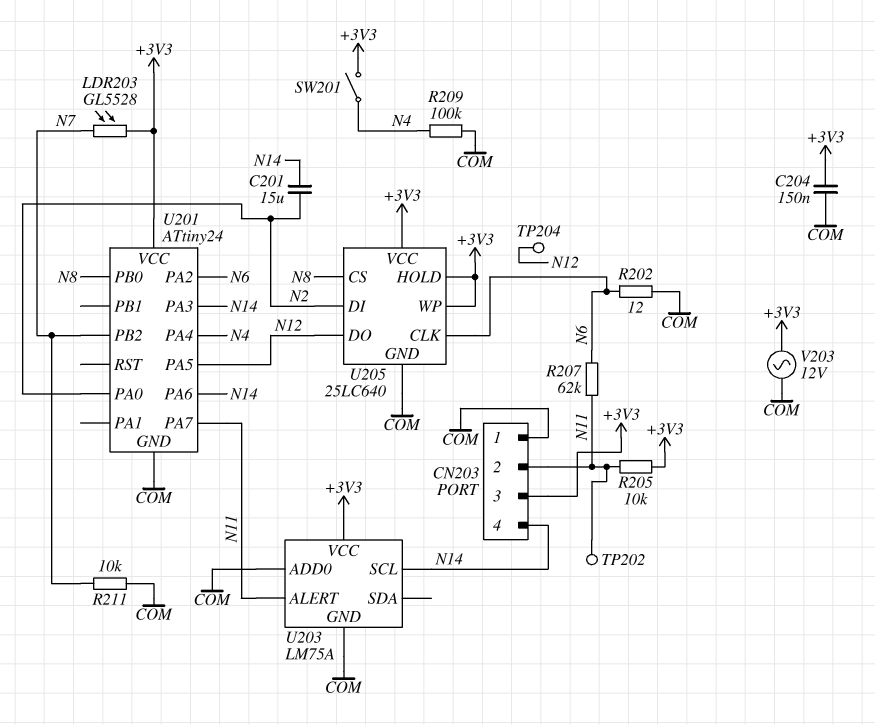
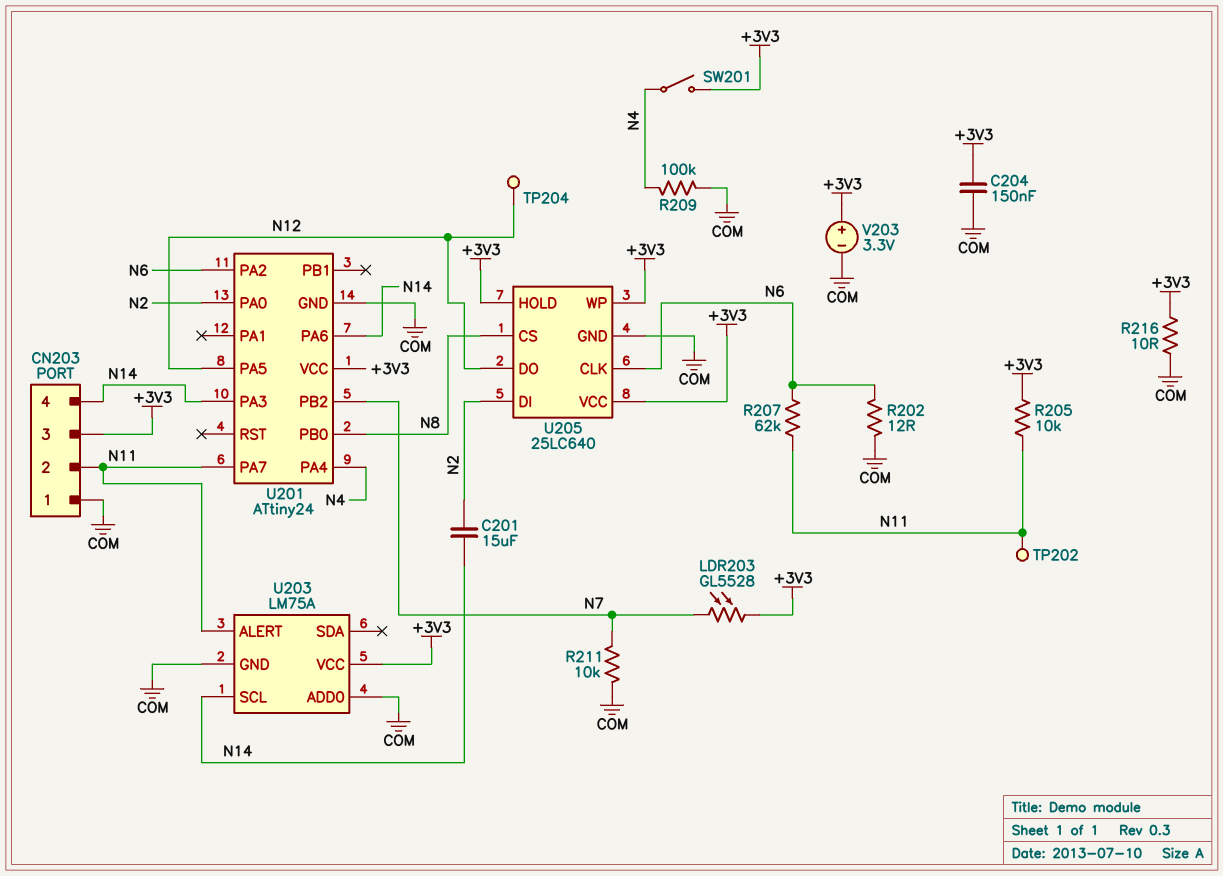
R216: none -> 10 (+3V3, COM)
V203: AC 12V (+3V3, COM) -> 3.3V (plus +3V3, minus COM)

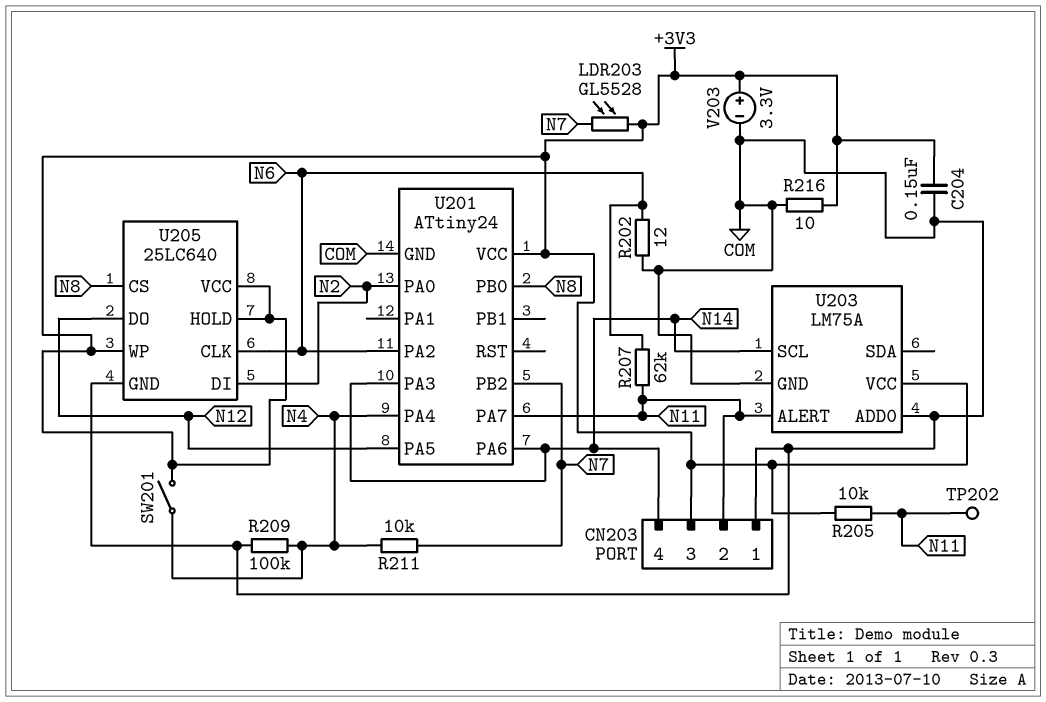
C201: 15uF (N2, N14) -> none
R211: 10k (COM, N7) -> 10k (N4, N7)
TP204: test point (N12) -> none

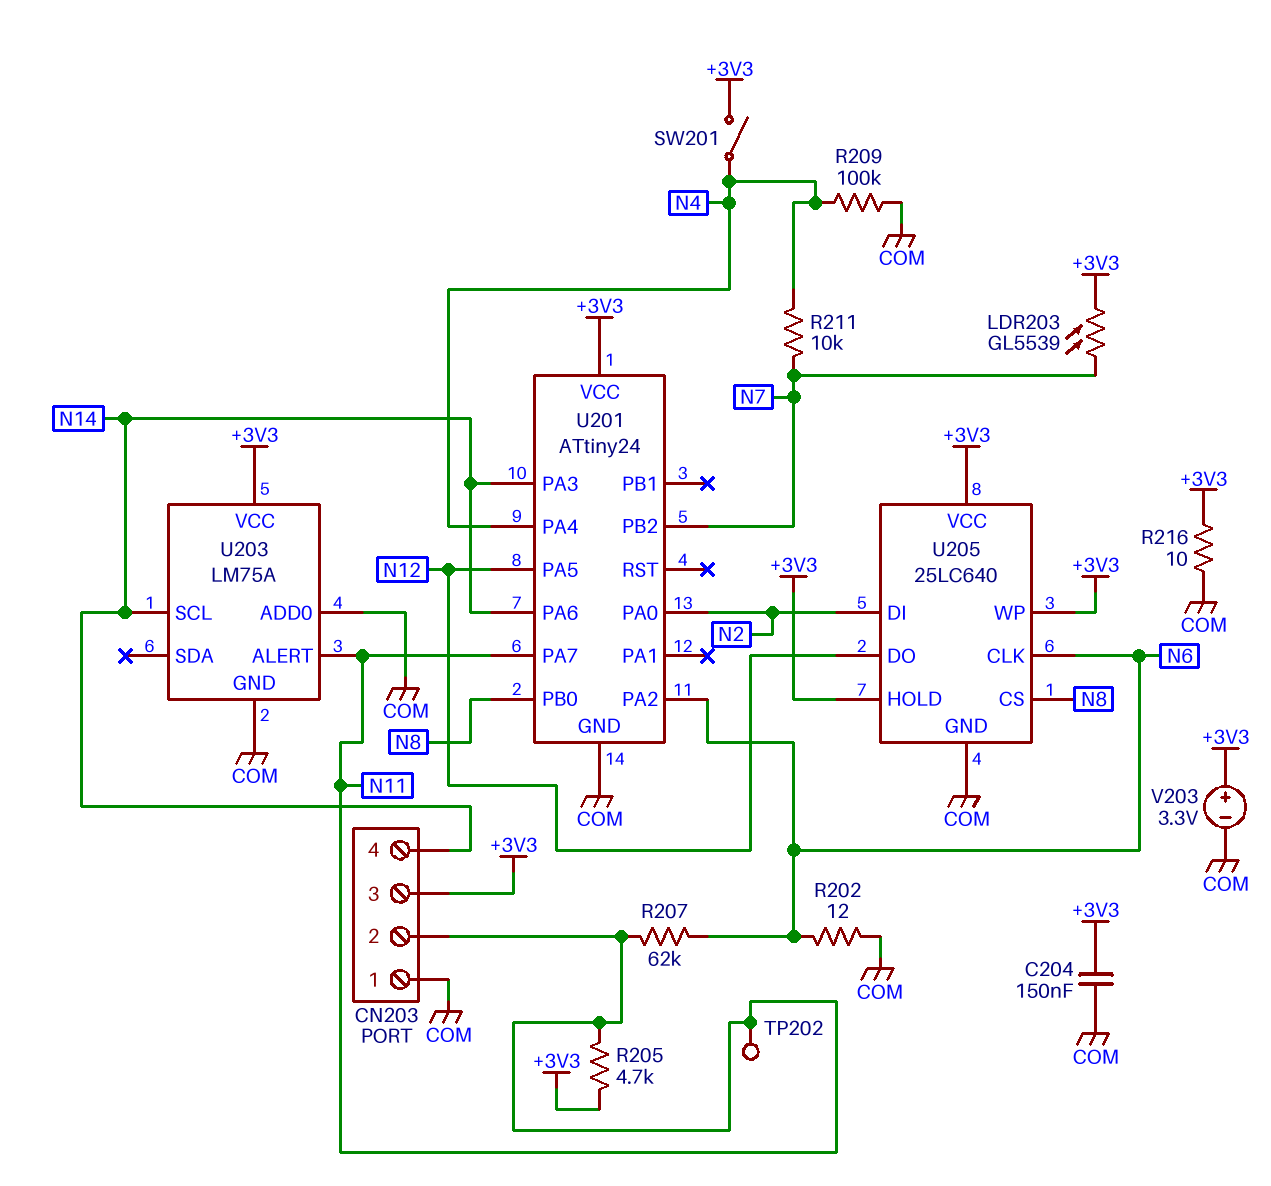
LDR203: GL5528 (+3V3, N7) -> GL5539 (+3V3, N7)
R205: 10k (+3V3, N11) -> 4.7k (+3V3, N11)

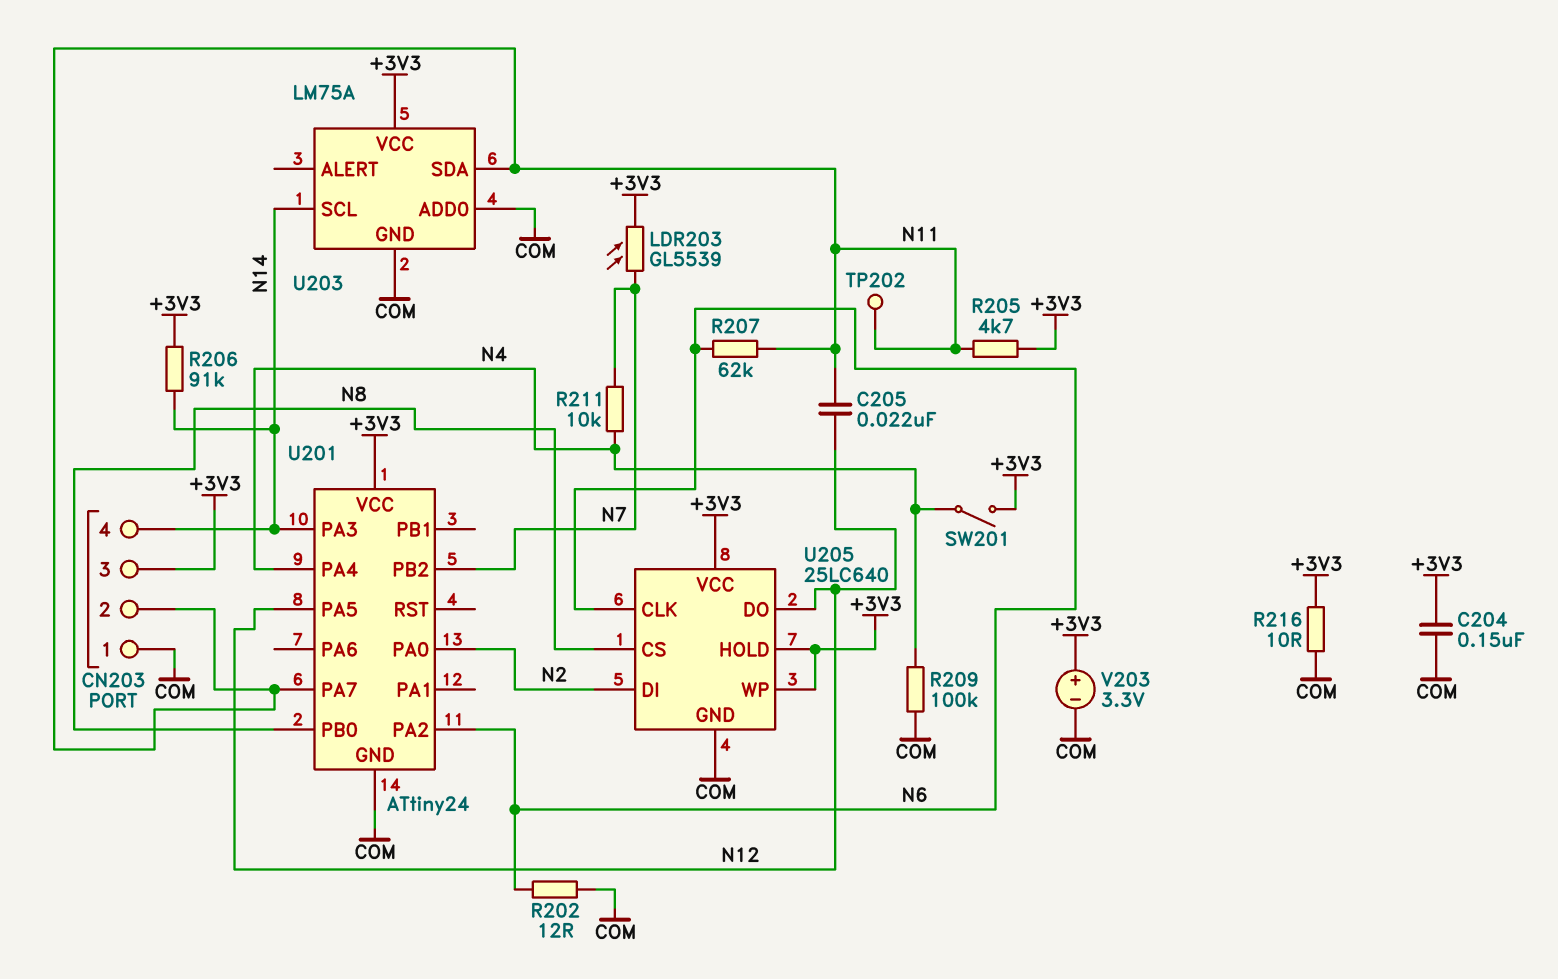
C205: none -> 22nF (N11, N12)
R206: none -> 91k (+3V3, N14)
U201 pin PA6: N14 -> none
U203 pin ALERT: N11 -> none
U203 pin SDA: none -> N11

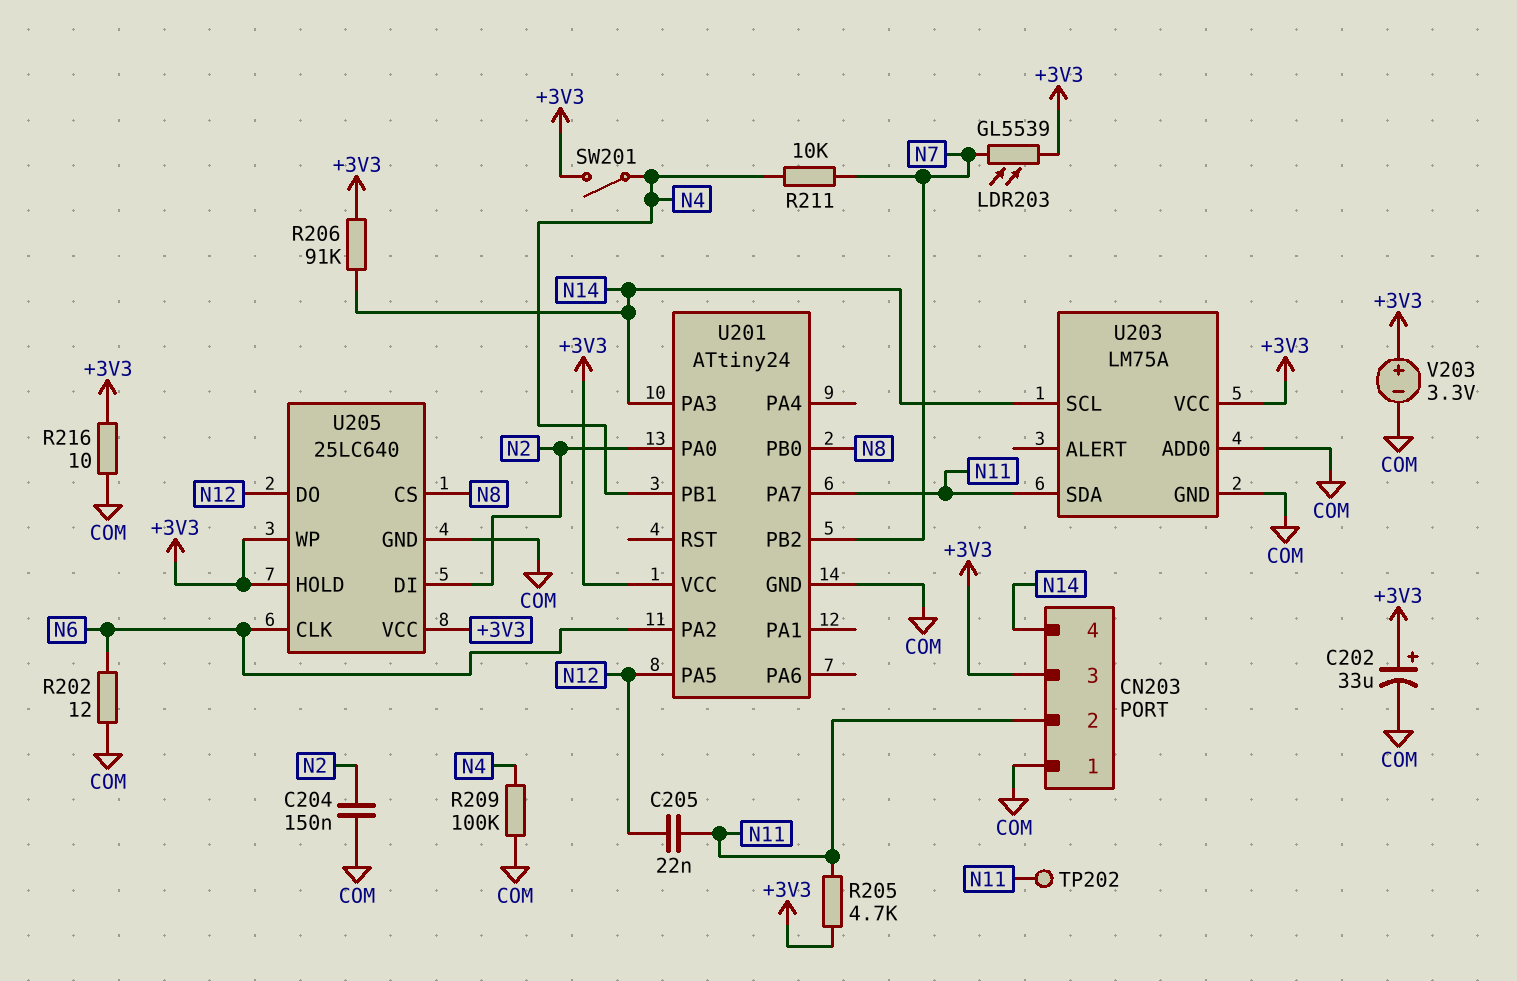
C202: none -> 33uF (plus +3V3, minus COM)
C204: 150nF (+3V3, COM) -> 150nF (COM, N2)
R207: 62k (N6, N11) -> none
U201 pin PA4: N4 -> none
U201 pin PB1: none -> N4

